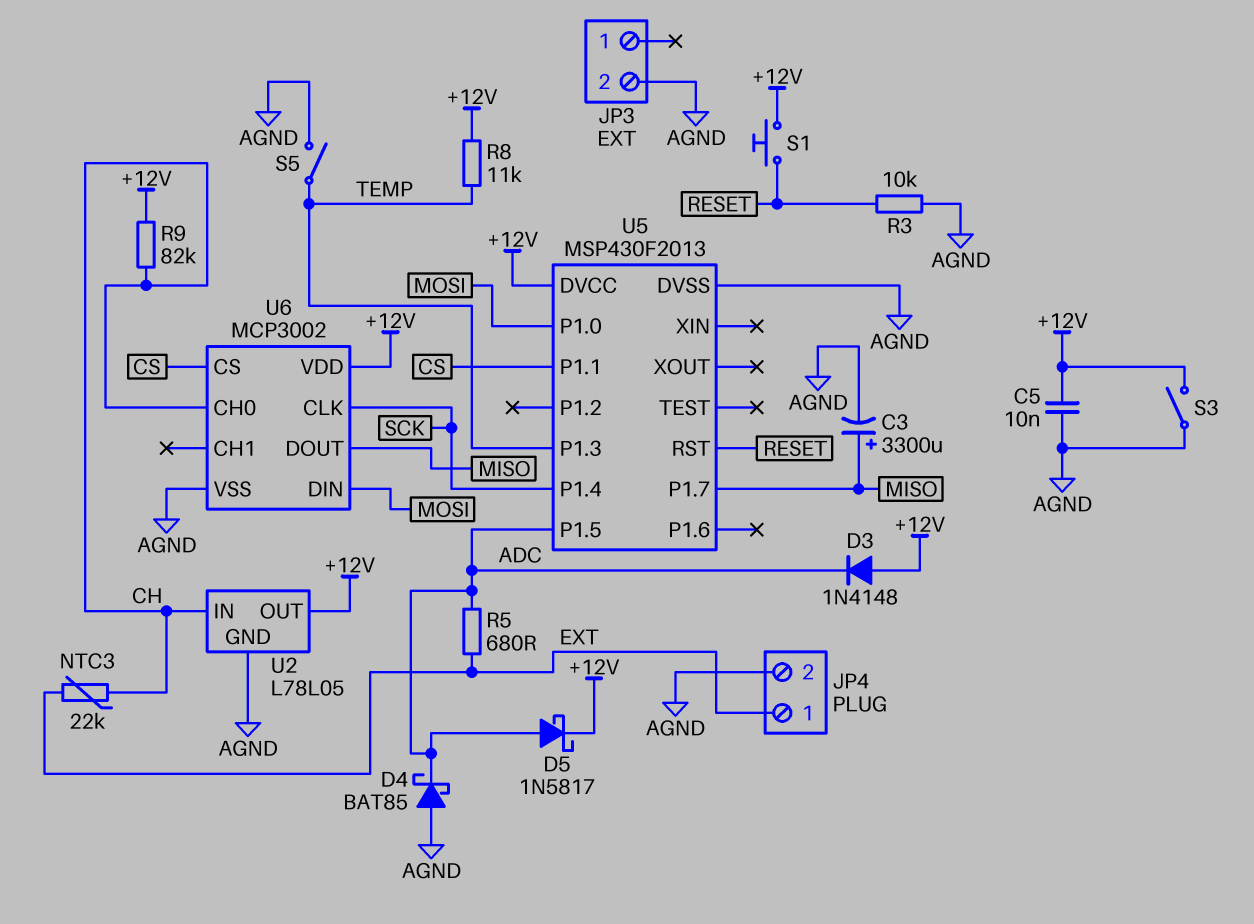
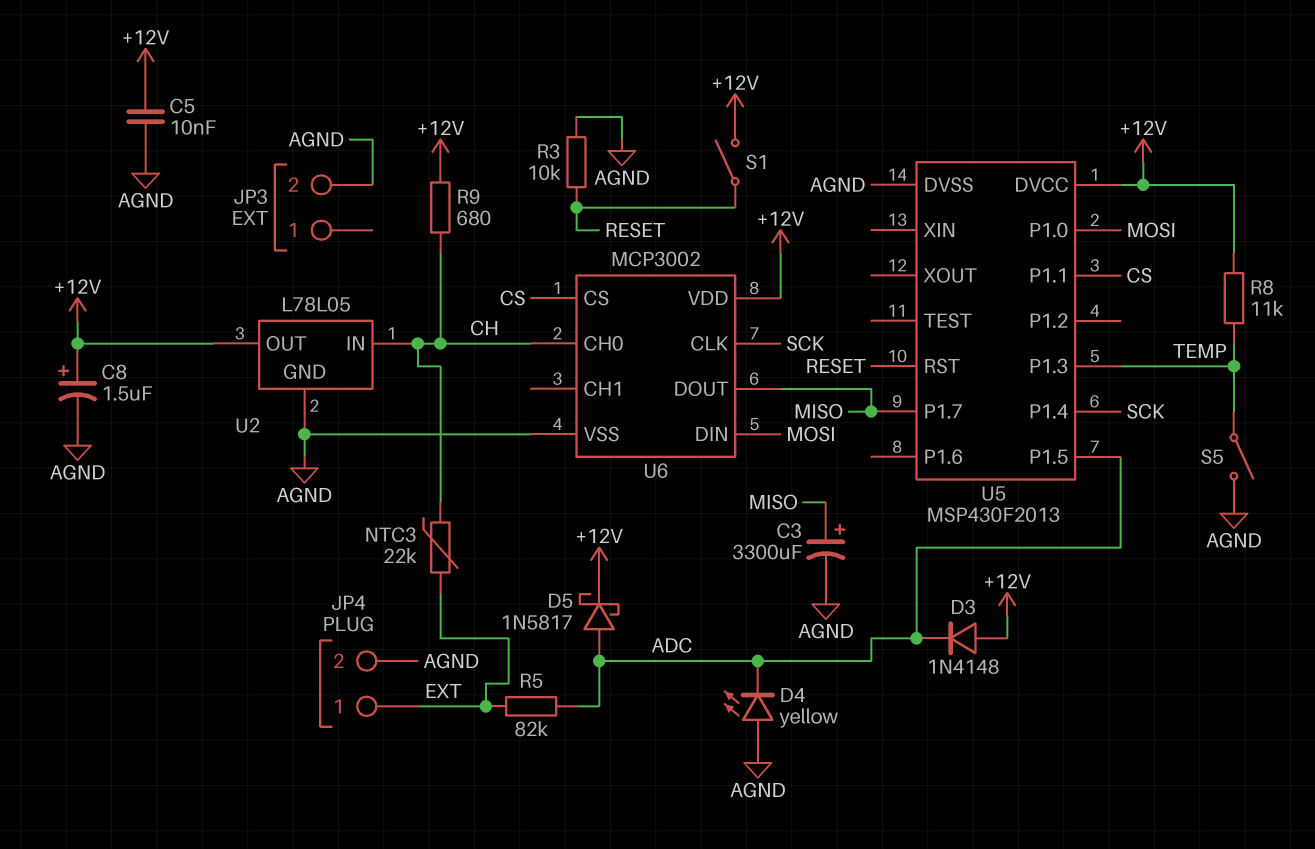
C8: none -> 1.5uF (plus +12V, minus AGND)
D4: schottky BAT85 (A AGND, K ADC) -> LED yellow (A AGND, K ADC)
R5: 680 (ADC, EXT) -> 82k (ADC, EXT)
R9: 82k (+12V, CH) -> 680 (+12V, CH)
S1: button (+12V, RESET) -> switch (+12V, RESET)
S3: switch (+12V, AGND) -> none

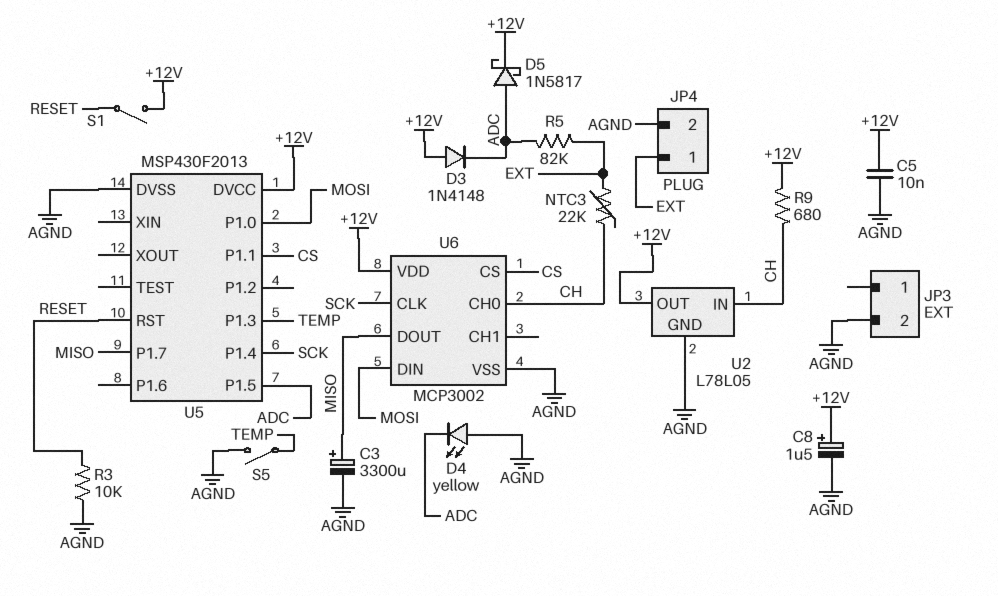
R8: 11k (+12V, TEMP) -> none

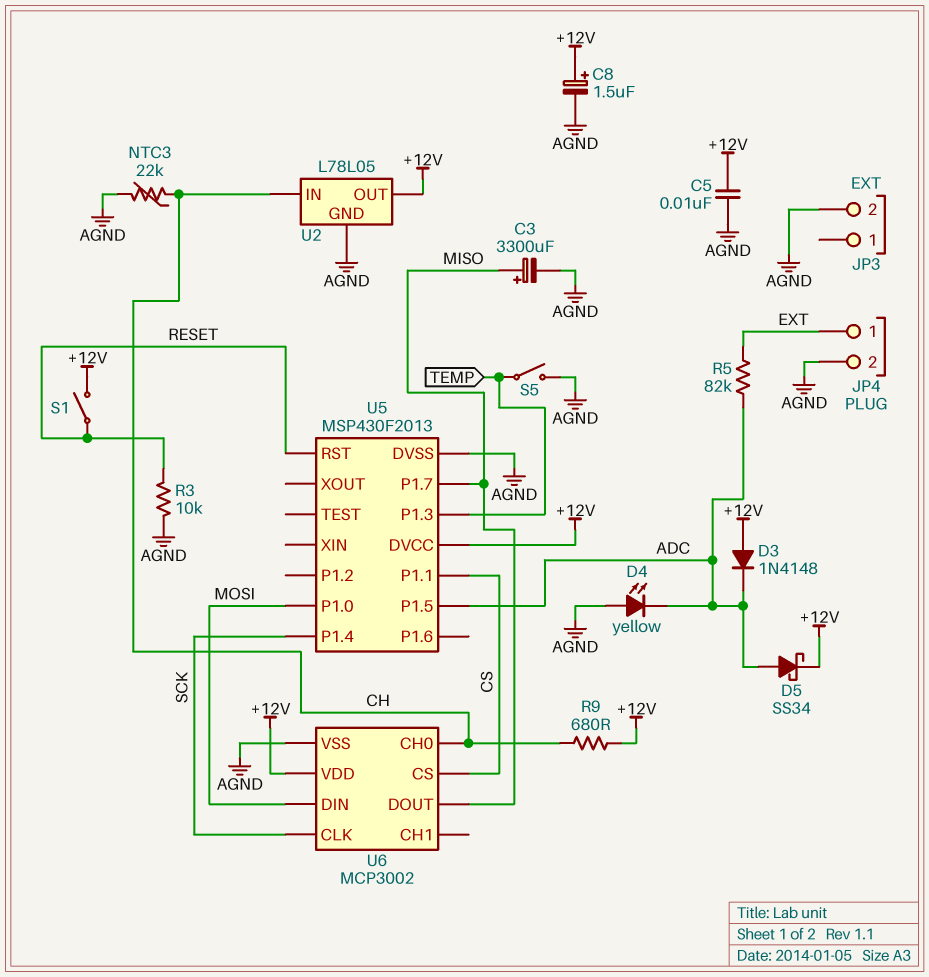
D5: schottky 1N5817 (A ADC, K +12V) -> schottky SS34 (A ADC, K +12V)
NTC3: 22k (CH, EXT) -> 22k (AGND, CH)

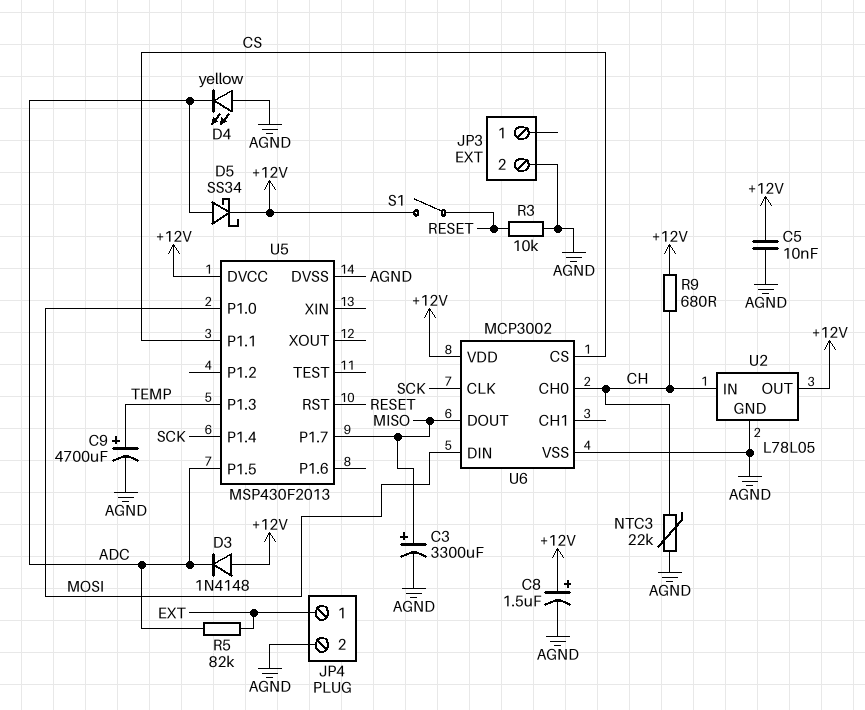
C9: none -> 4700uF (plus TEMP, minus AGND)
S5: switch (AGND, TEMP) -> none

